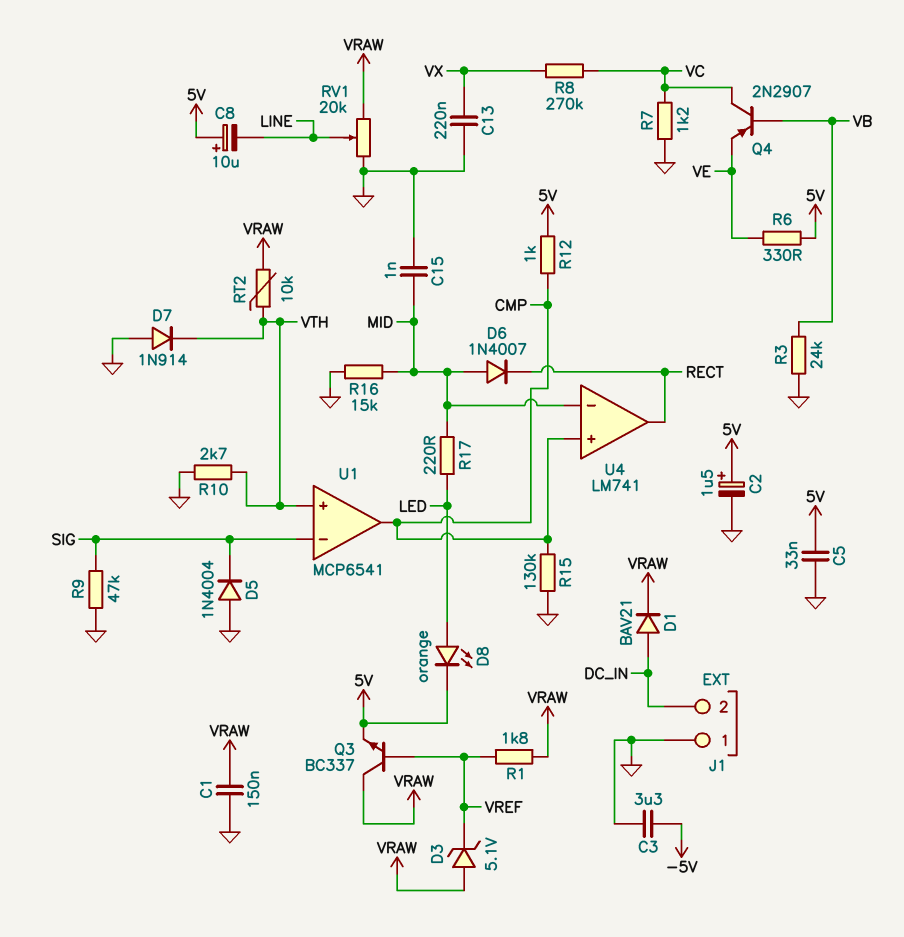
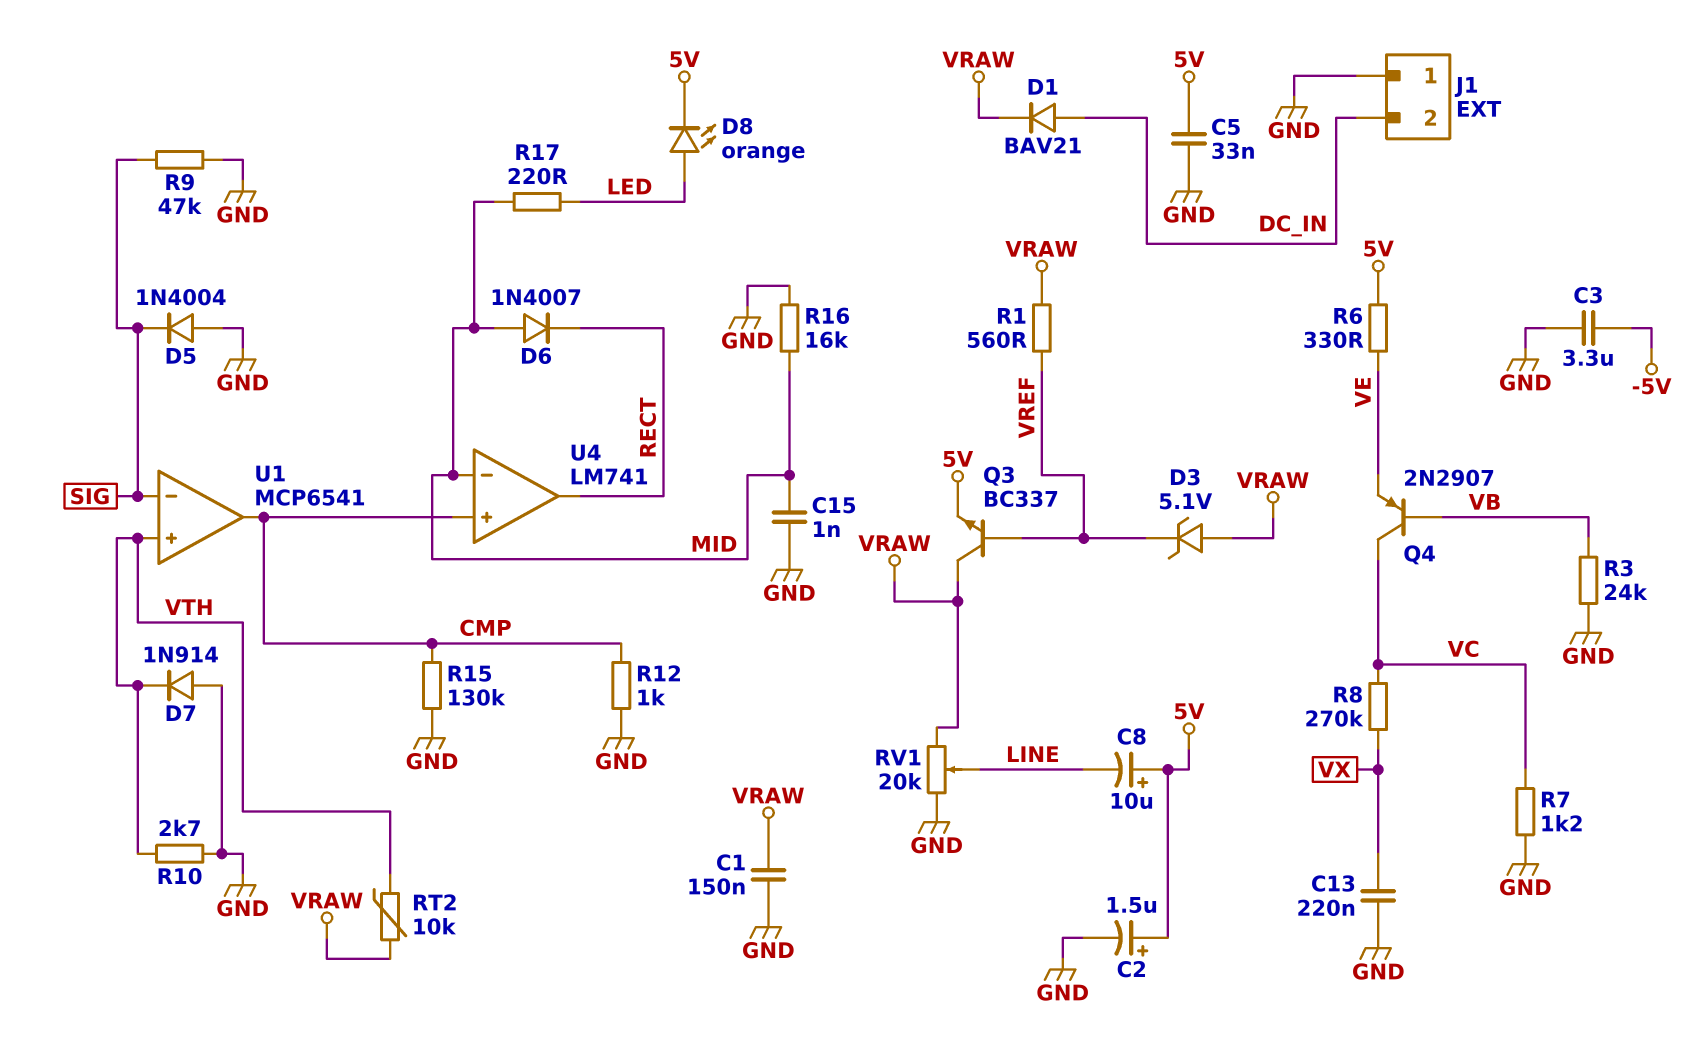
R1: 1.8k (VRAW, VREF) -> 560 (VRAW, VREF)
R12: 1k (5V, CMP) -> 1k (CMP, GND)
R16: 15k (GND, MID) -> 16k (GND, MID)

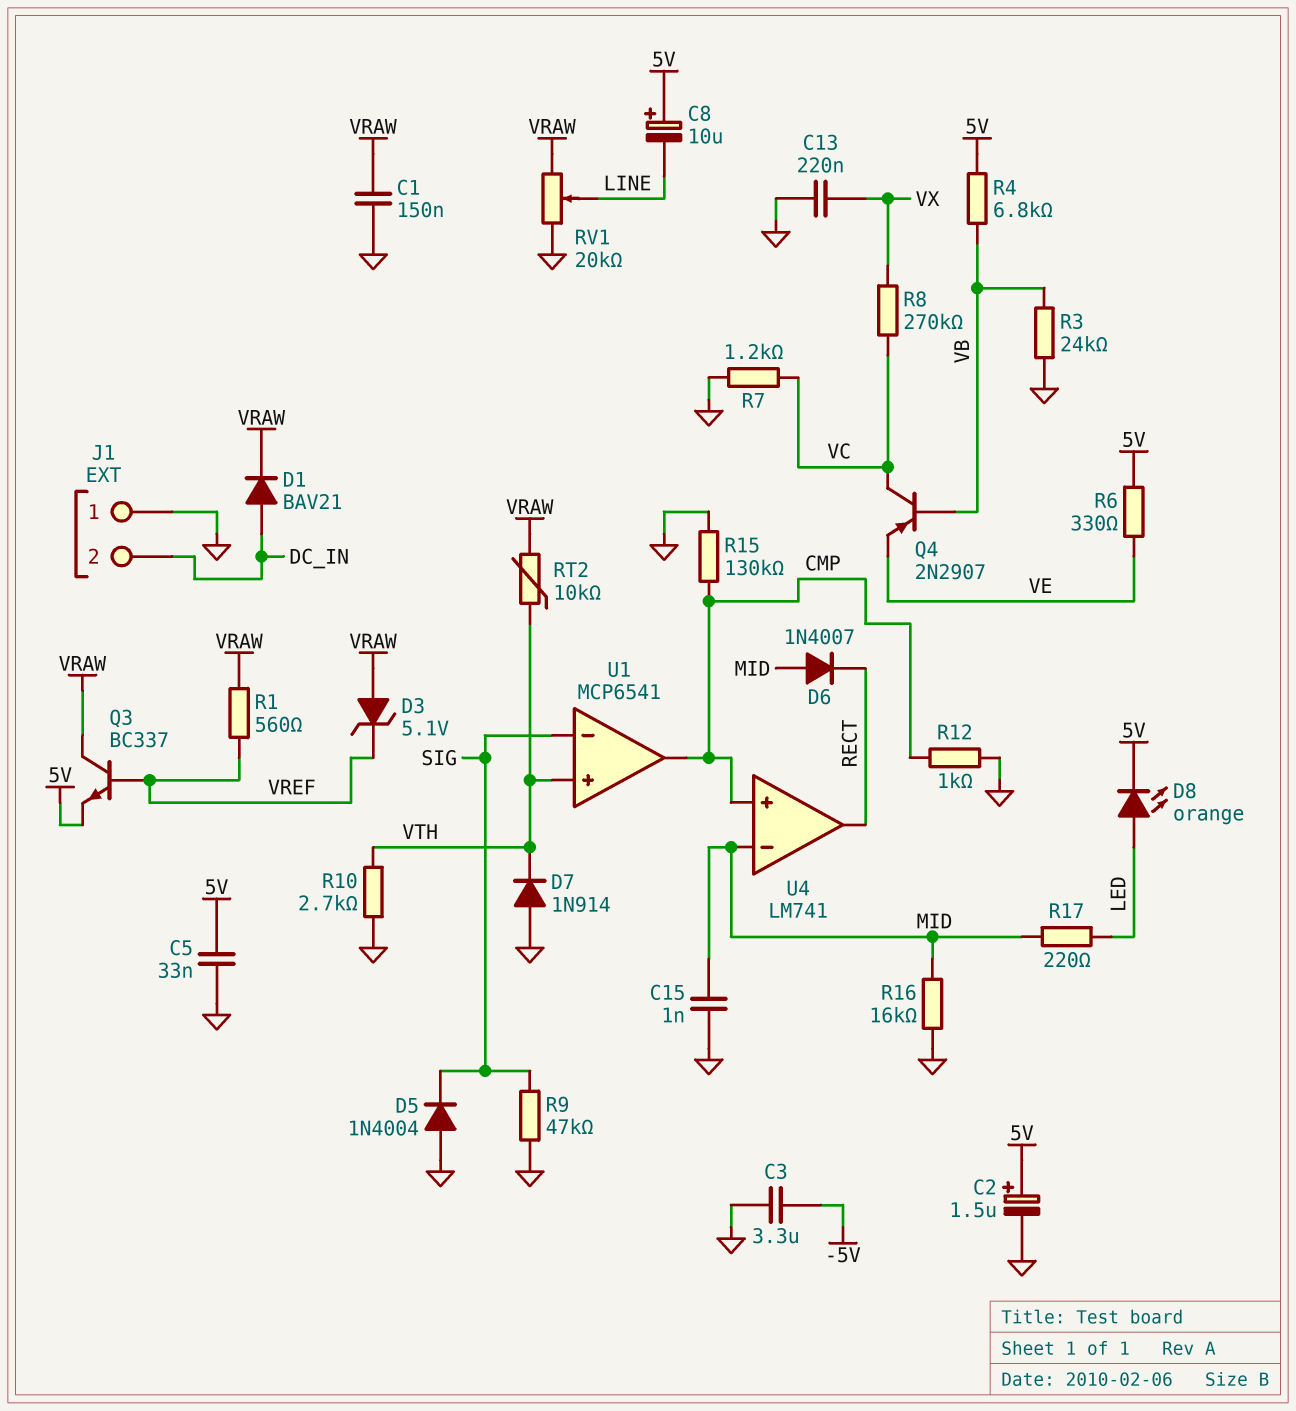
R4: none -> 6.8k (5V, VB)

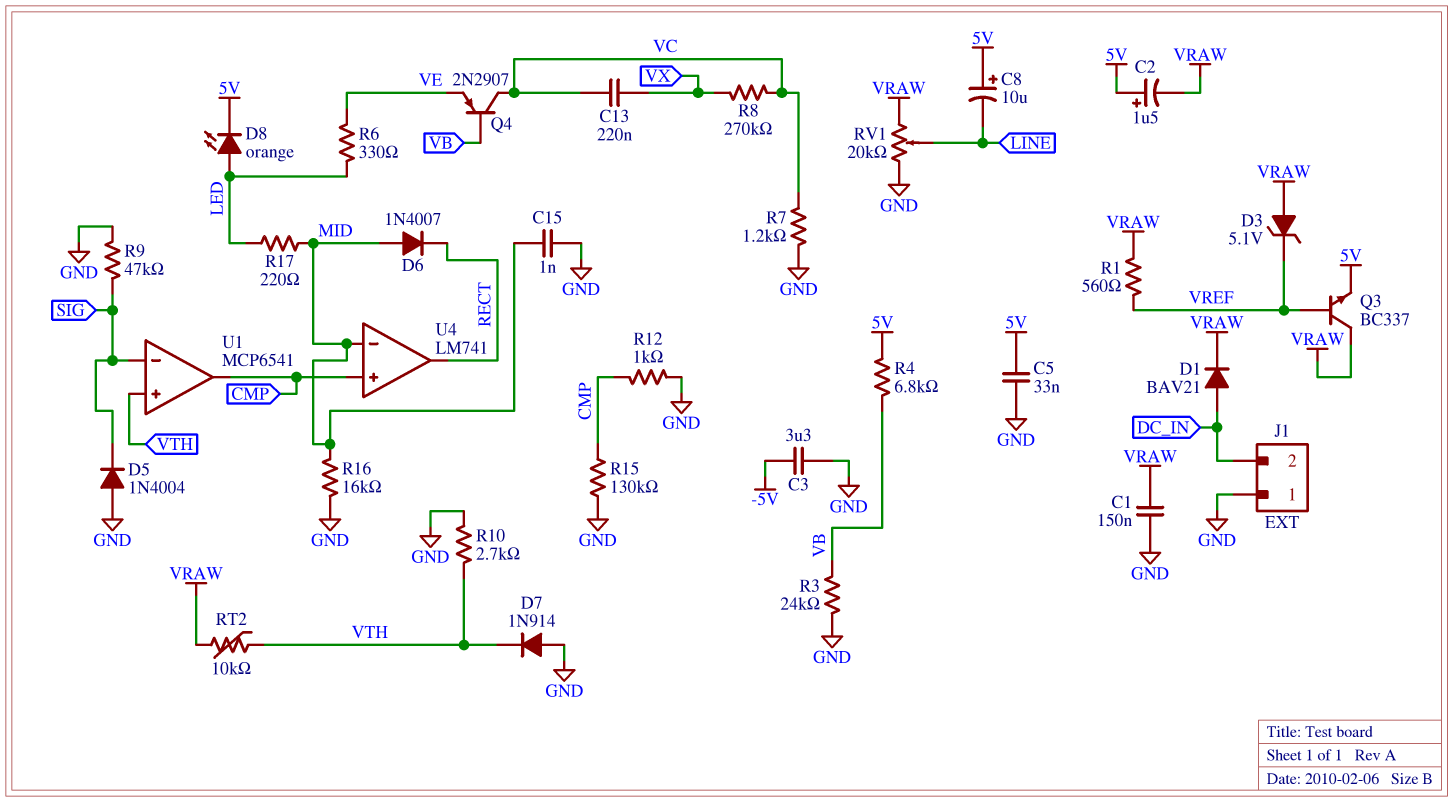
C2: 1.5uF (plus 5V, minus GND) -> 1.5uF (plus 5V, minus VRAW)
C13: 220nF (GND, VX) -> 220nF (VC, VX)
R6: 330 (5V, VE) -> 330 (LED, VE)

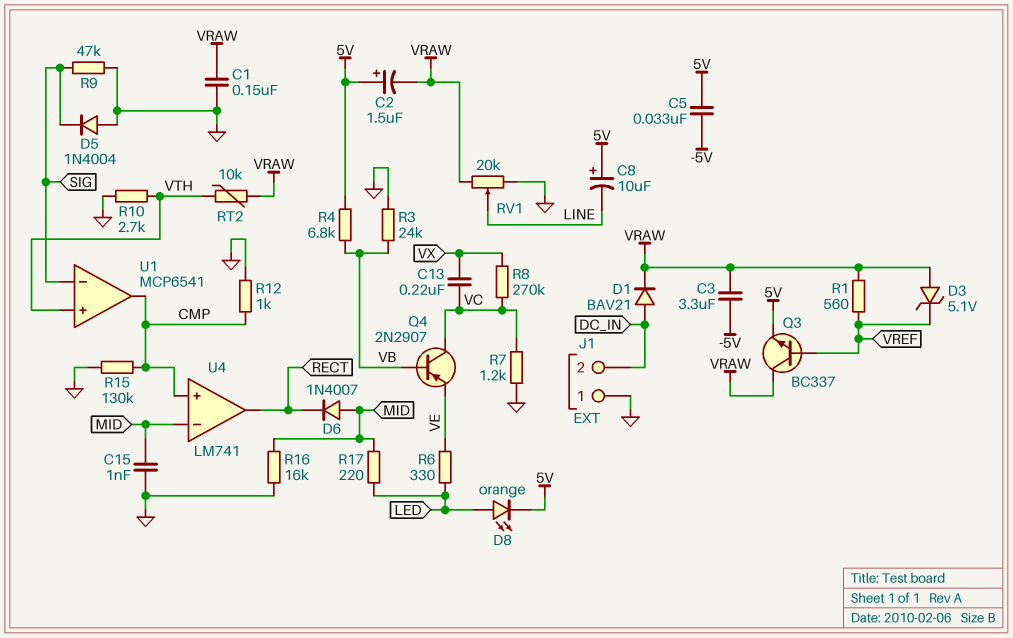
C3: 3.3uF (-5V, GND) -> 3.3uF (-5V, VRAW)
C5: 33nF (5V, GND) -> 33nF (-5V, 5V)
D7: diode 1N914 (A GND, K VTH) -> none

